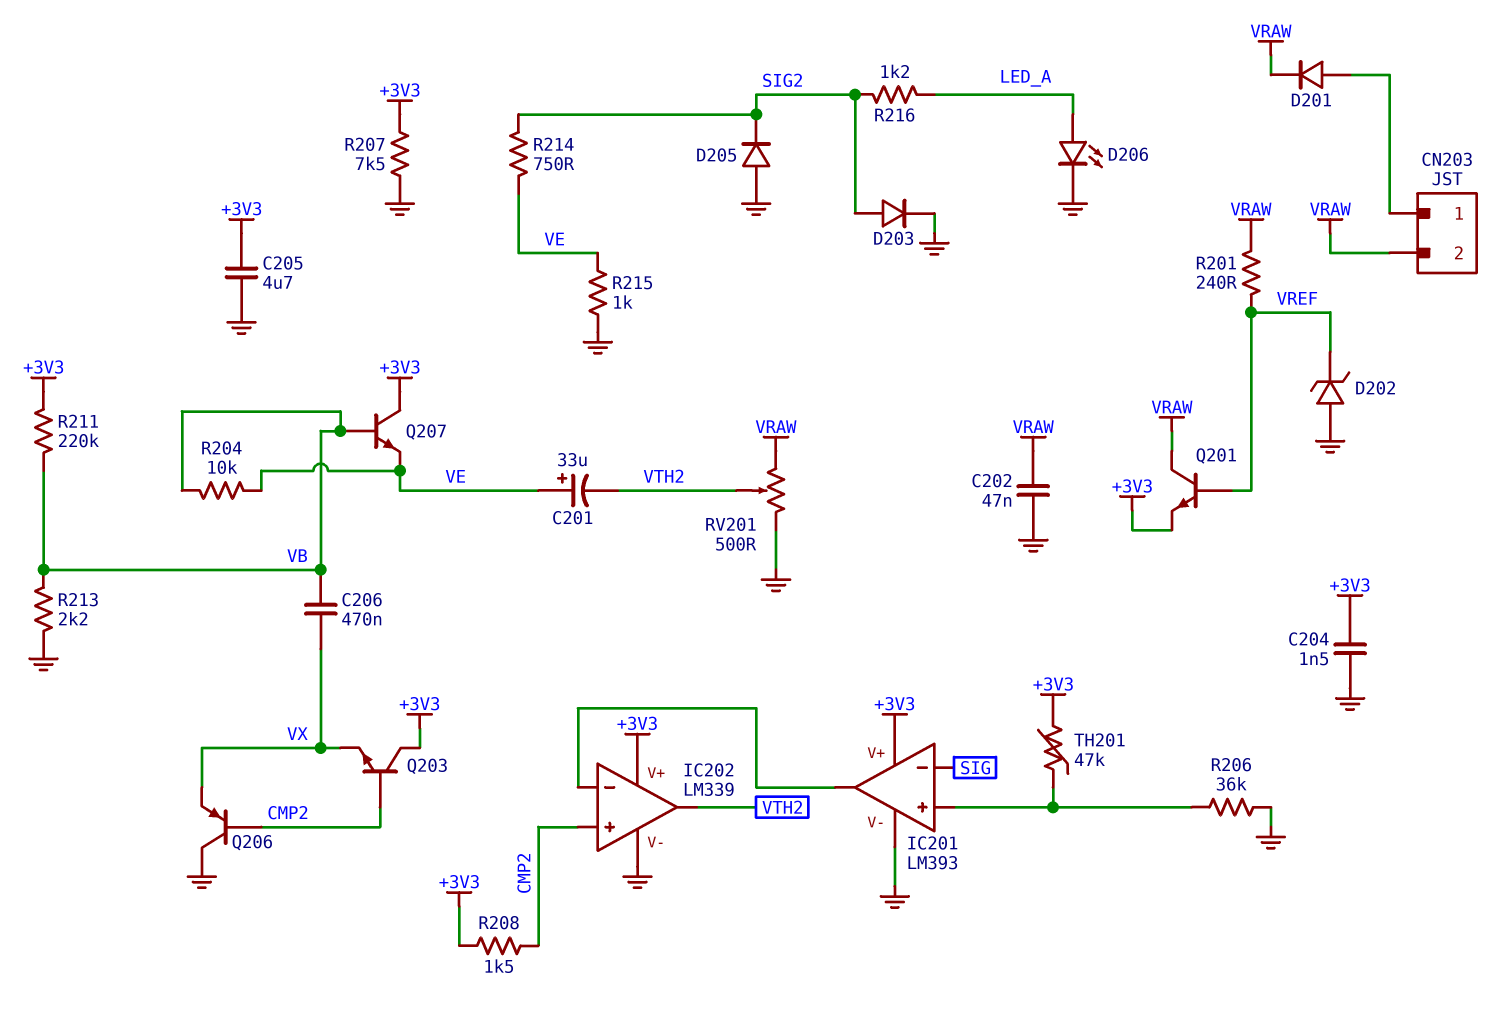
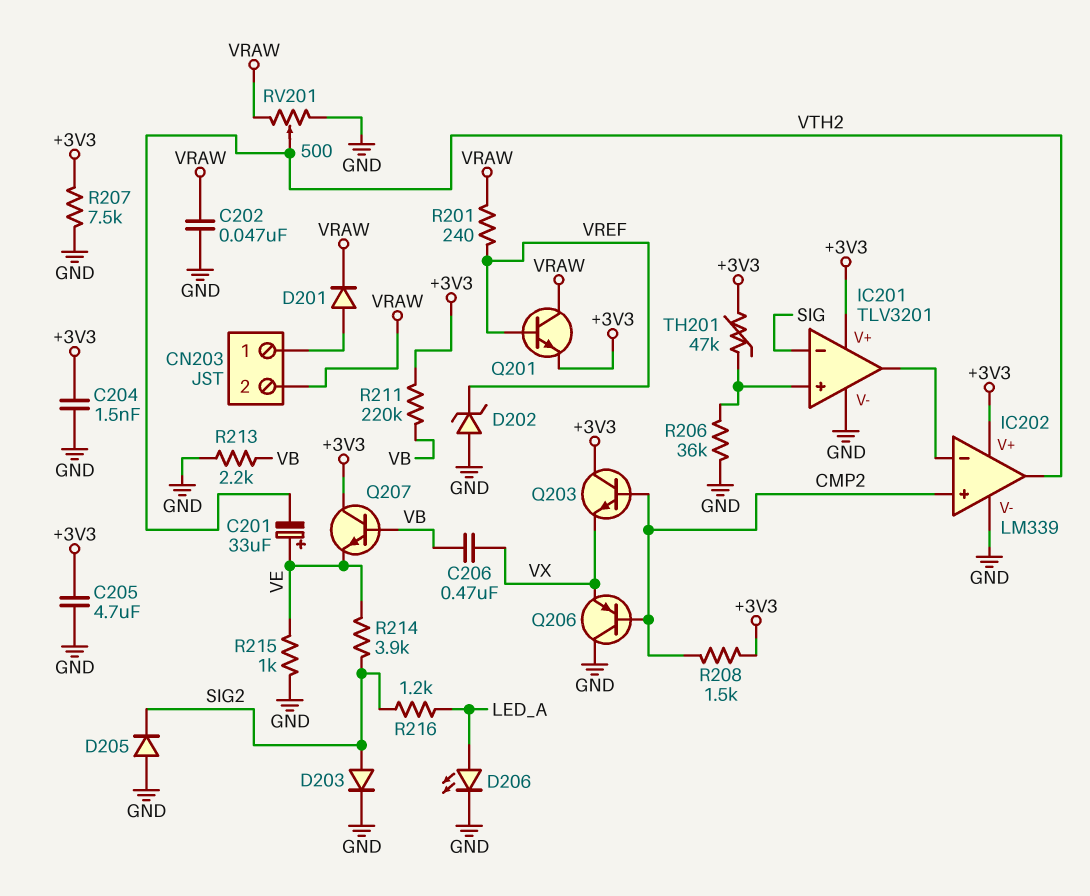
IC201: LM393 -> TLV3201
R204: 10k (VB, VE) -> none
R214: 750 (SIG2, VE) -> 3.9k (SIG2, VE)

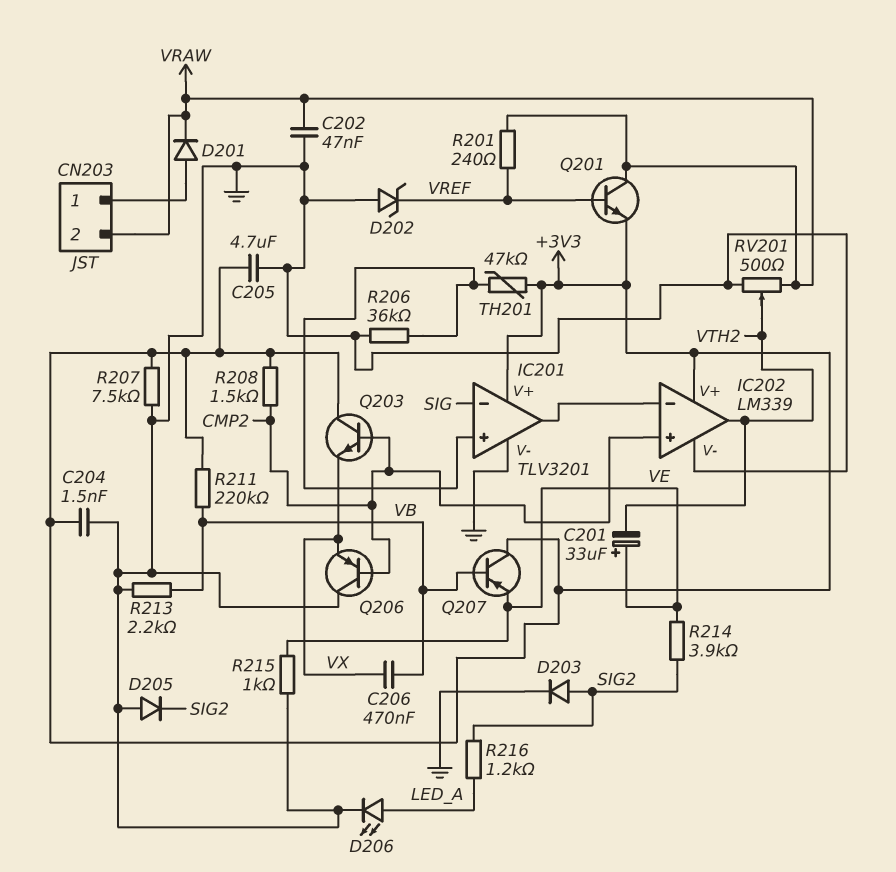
Q207: NPN (B VB, C +3V3, E VE) -> PNP (B VB, C +3V3, E VE)

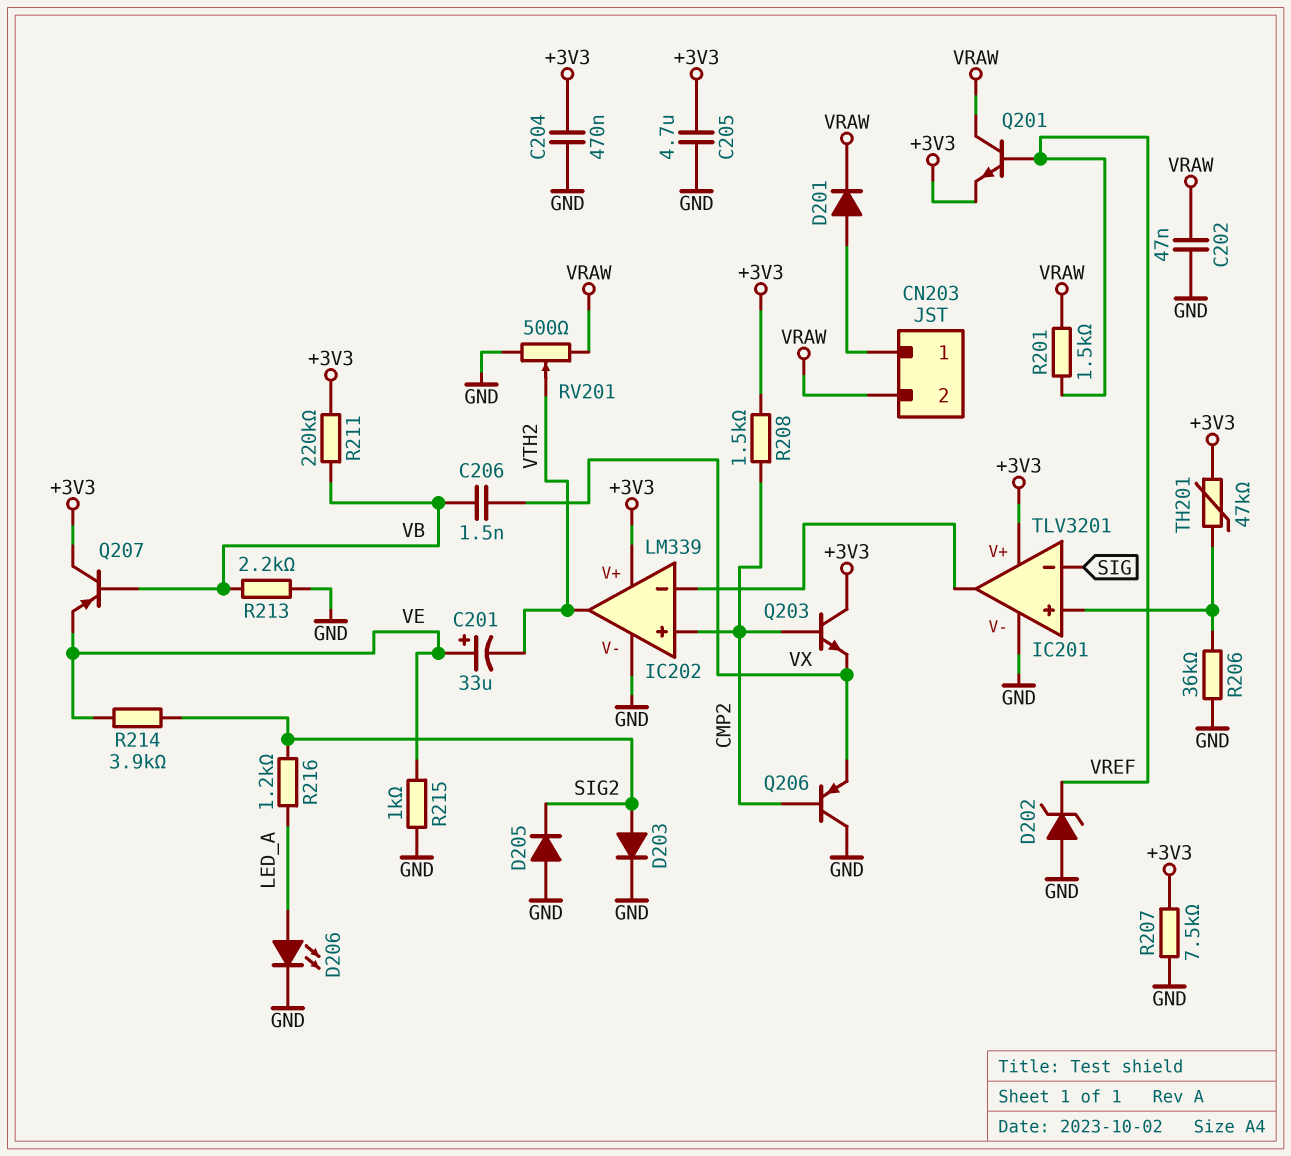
C204: 1.5nF (+3V3, GND) -> 470nF (+3V3, GND)
C206: 470nF (VB, VX) -> 1.5nF (VB, VX)
R201: 240 (VRAW, VREF) -> 1.5k (VRAW, VREF)

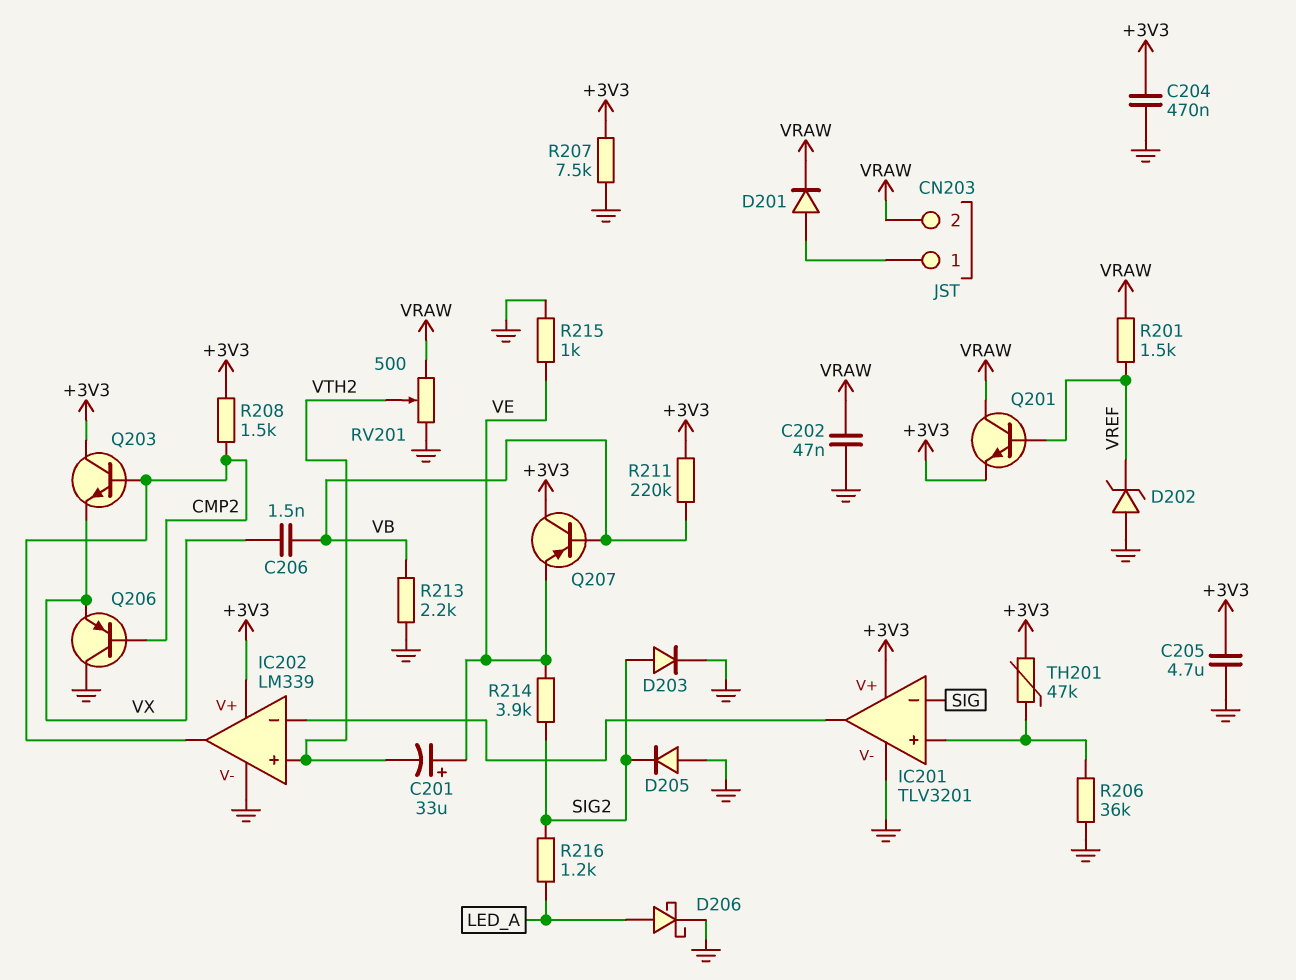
D206: LED (A LED_A, K GND) -> schottky (A LED_A, K GND)
IC202 pin in+: CMP2 -> VTH2
IC202 pin out: VTH2 -> CMP2

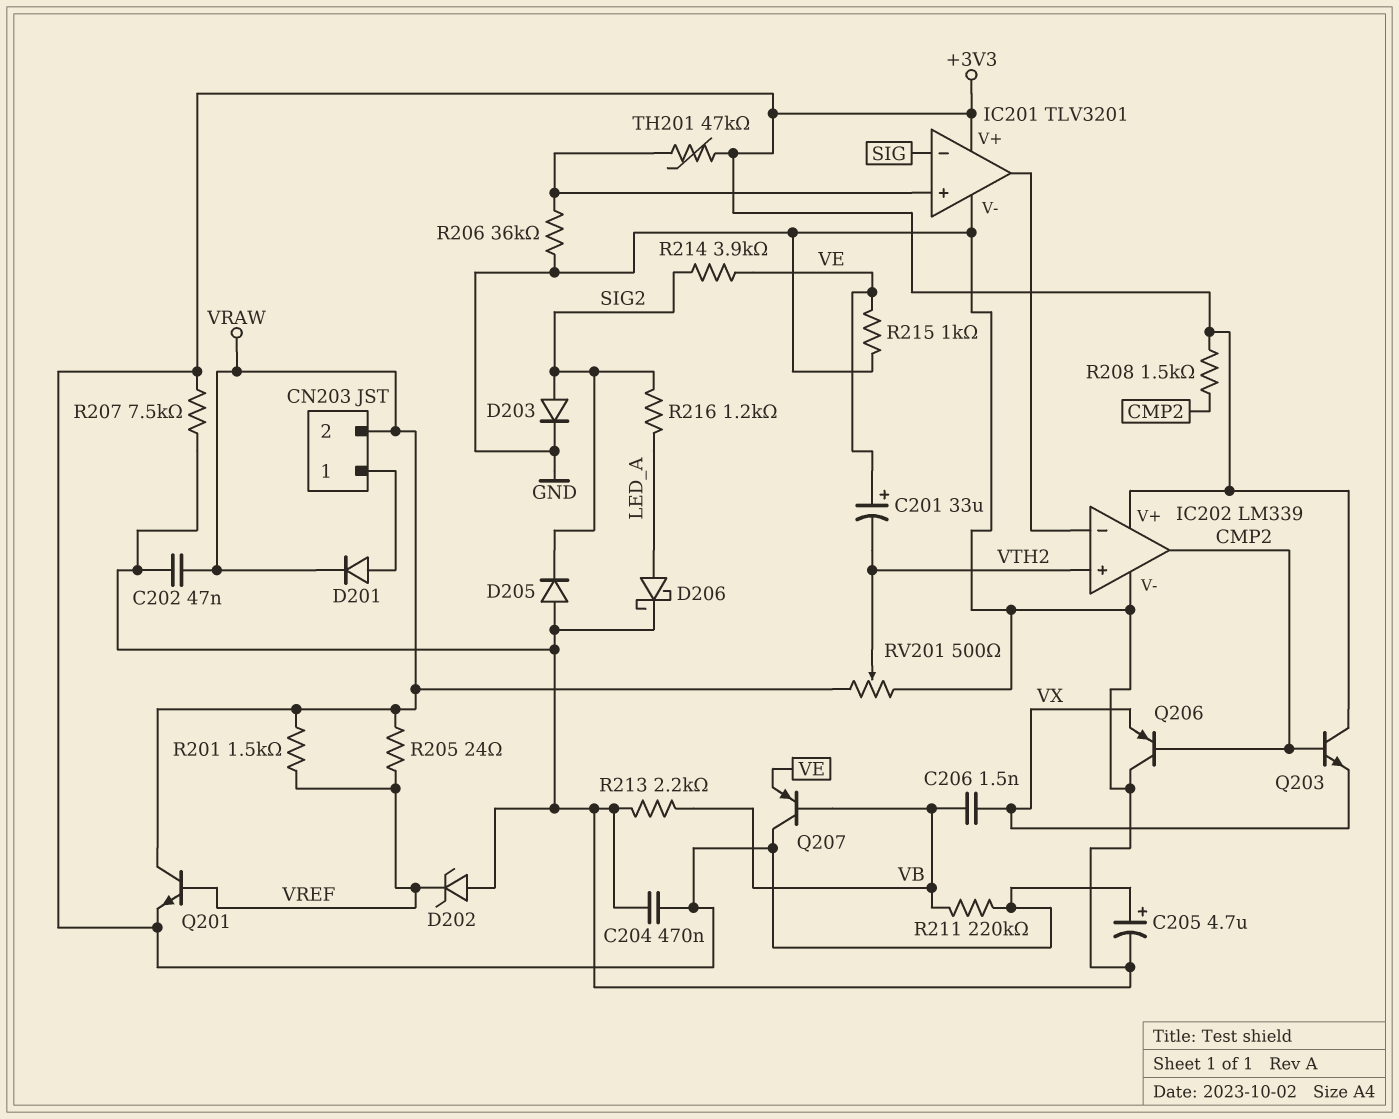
C205: 4.7uF (+3V3, GND) -> 4.7uF (plus +3V3, minus GND)
R205: none -> 24 (VRAW, VREF)

